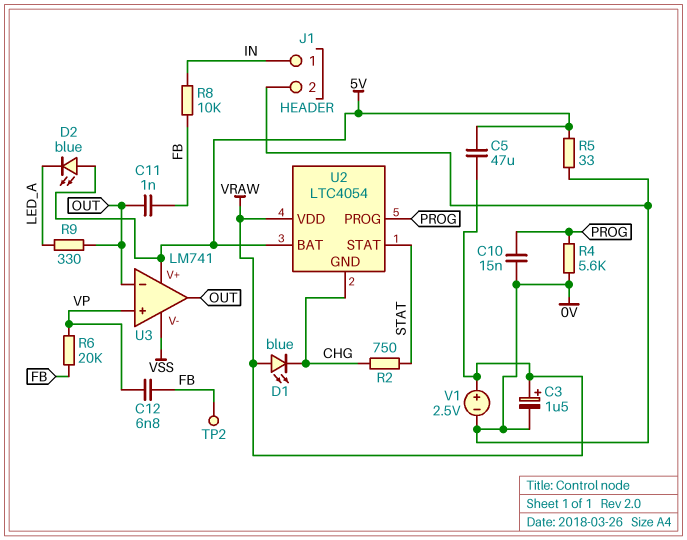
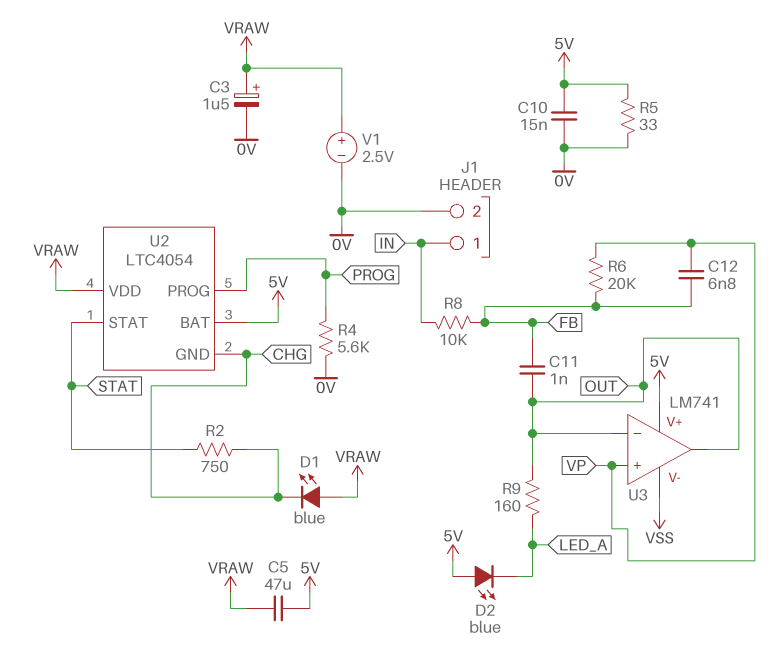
C10: 15nF (0V, PROG) -> 15nF (0V, 5V)
R9: 330 (LED_A, OUT) -> 160 (LED_A, OUT)
TP2: test point (FB) -> none

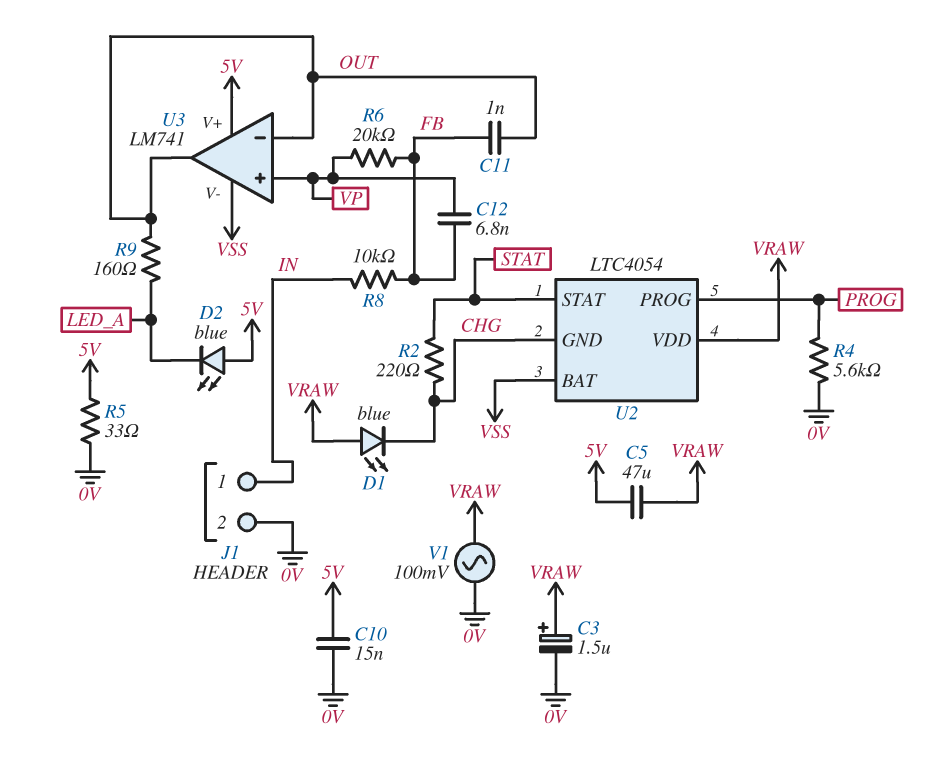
R2: 750 (CHG, STAT) -> 220 (CHG, STAT)
U2 pin BAT: 5V -> VSS
V1: 2.5V (plus VRAW, minus 0V) -> AC 100mV (0V, VRAW)

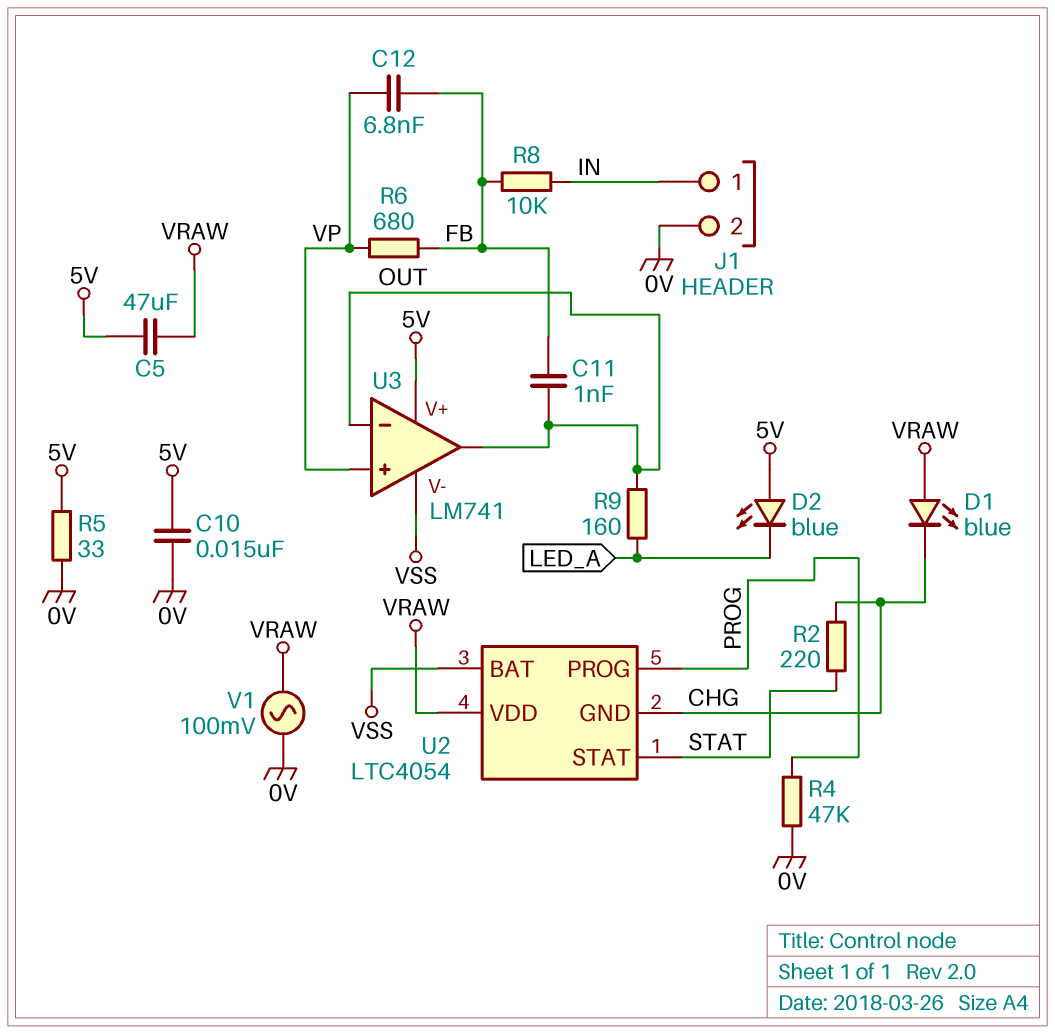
C3: 1.5uF (plus VRAW, minus 0V) -> none
R4: 5.6k (0V, PROG) -> 47k (0V, PROG)
R6: 20k (FB, VP) -> 680 (FB, VP)

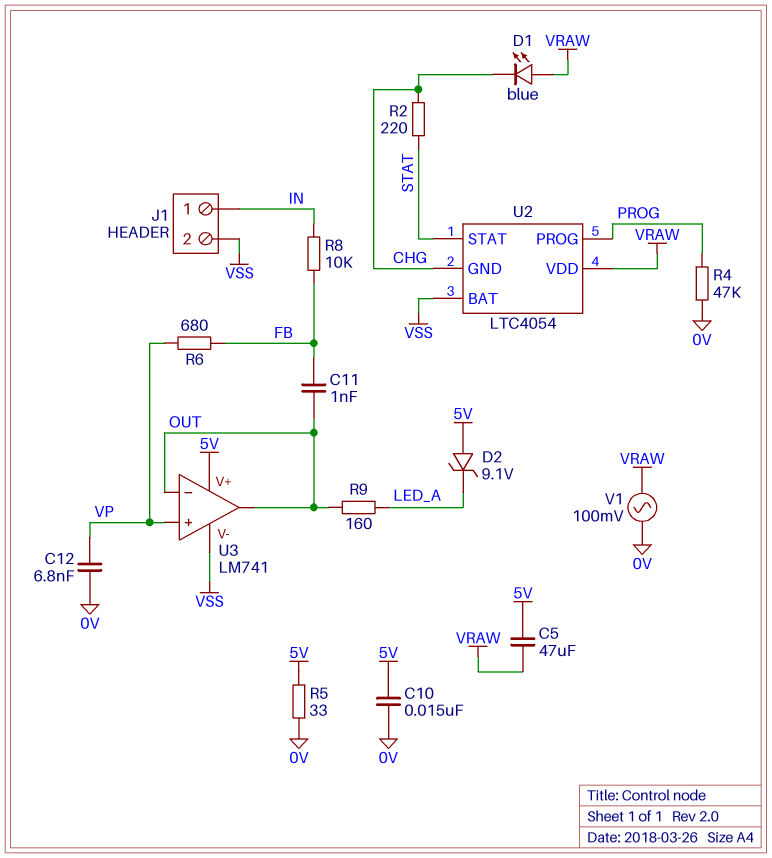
C12: 6.8nF (FB, VP) -> 6.8nF (0V, VP)
D2: LED blue (A 5V, K LED_A) -> zener 9.1V (A 5V, K LED_A)
J1 pin 2: 0V -> VSS

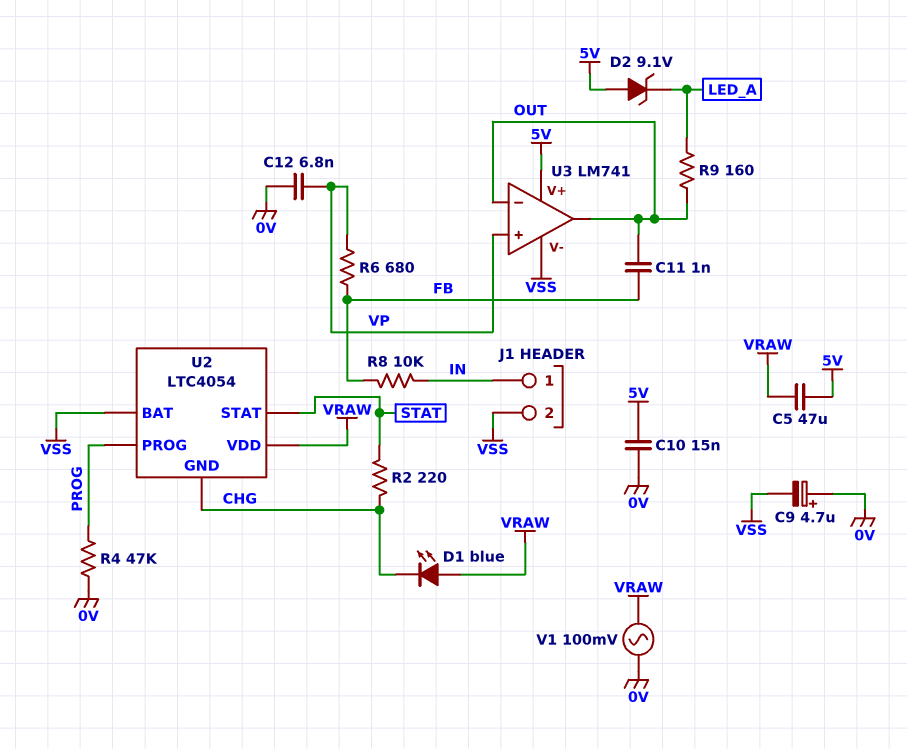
C9: none -> 4.7uF (plus 0V, minus VSS)
R5: 33 (0V, 5V) -> none

